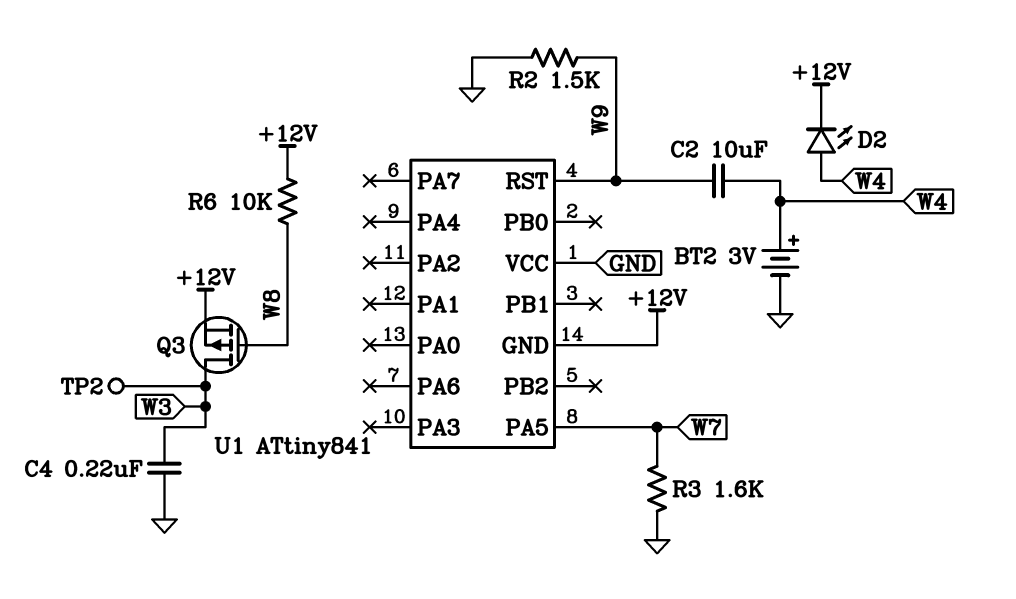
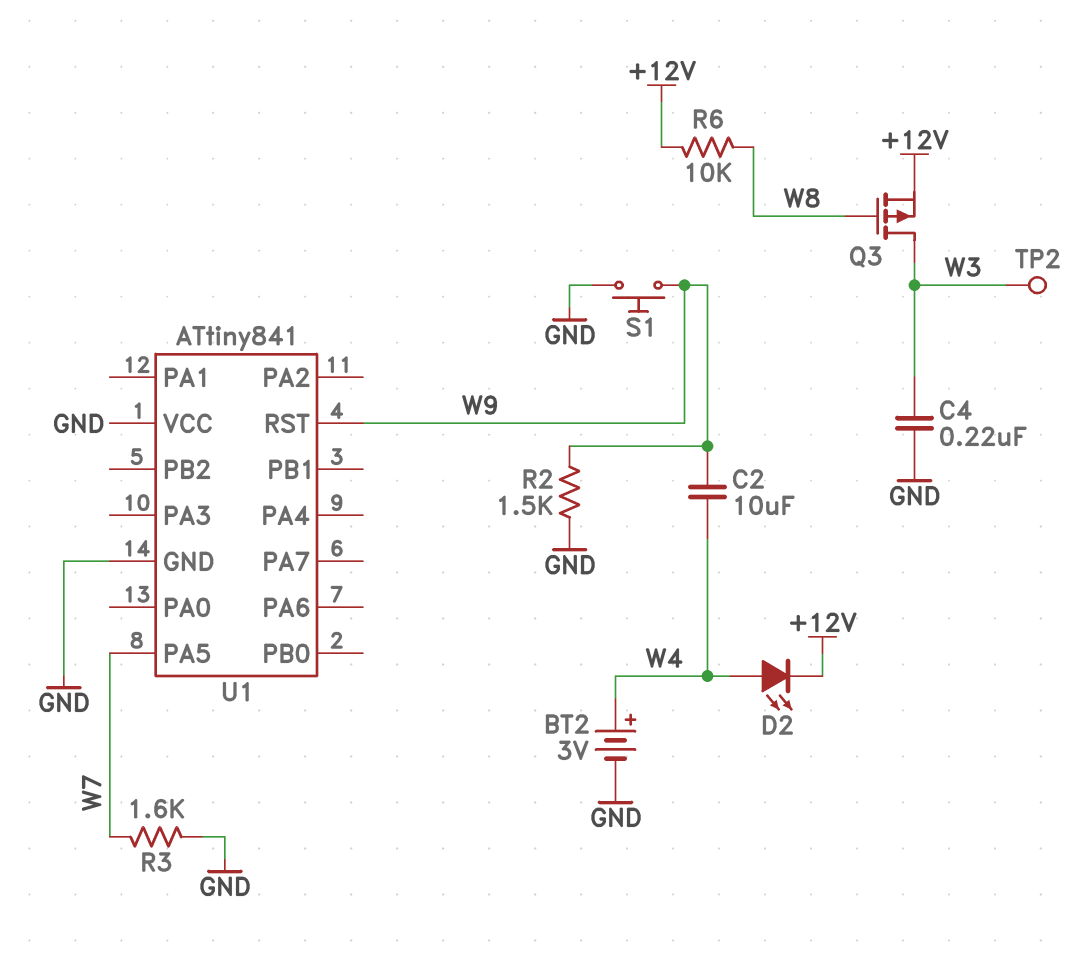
S1: none -> button (GND, W9)
U1 pin GND: +12V -> GND

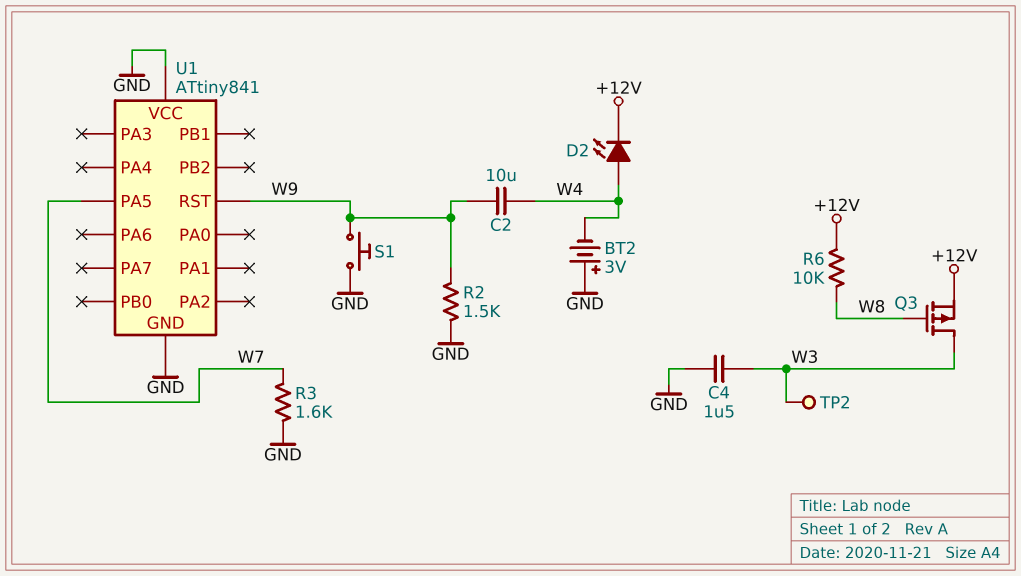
BT2: 3V (plus W4, minus GND) -> 3V (plus GND, minus W4)
C4: 220nF (GND, W3) -> 1.5uF (GND, W3)

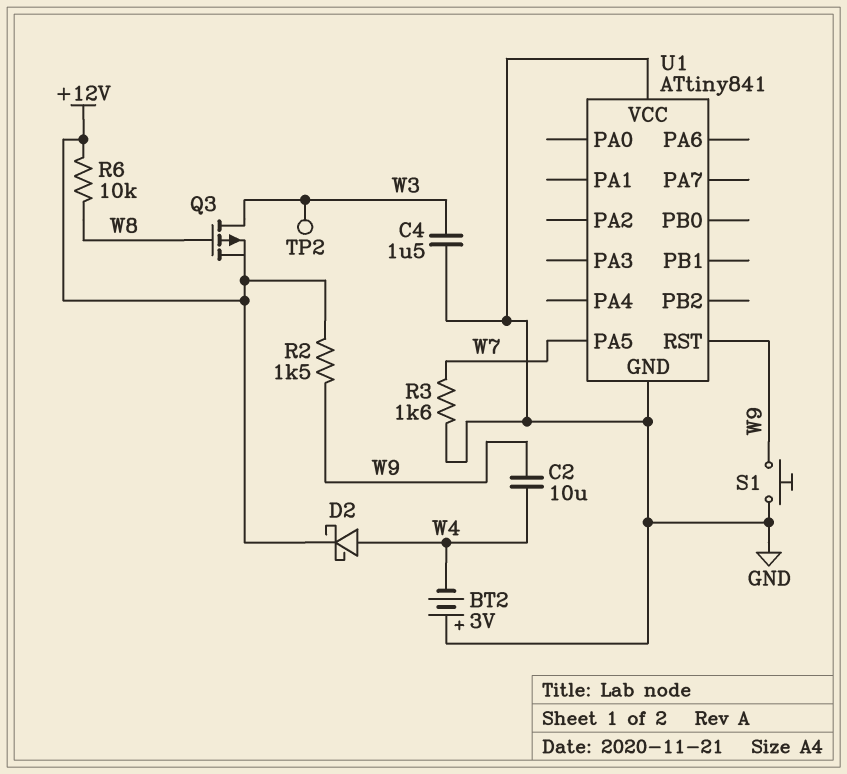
D2: LED (A W4, K +12V) -> schottky (A W4, K +12V)
R2: 1.5k (GND, W9) -> 1.5k (+12V, W9)

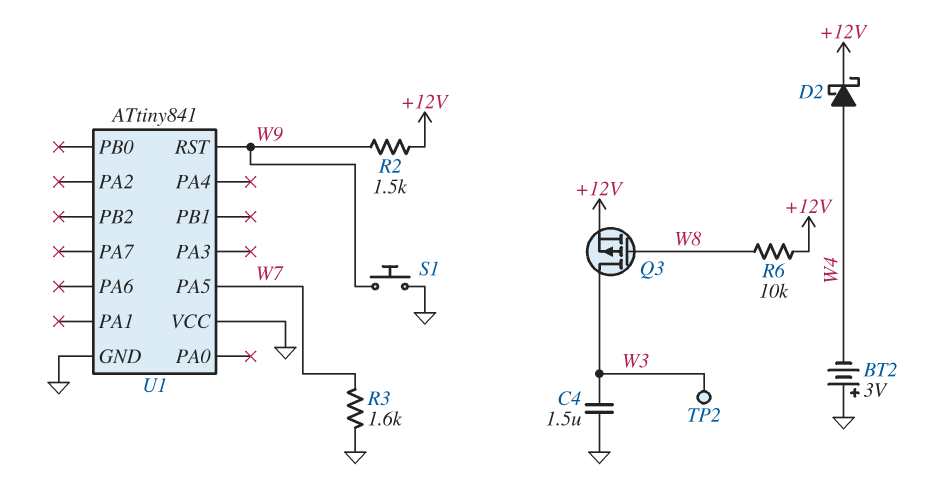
C2: 10uF (W4, W9) -> none

